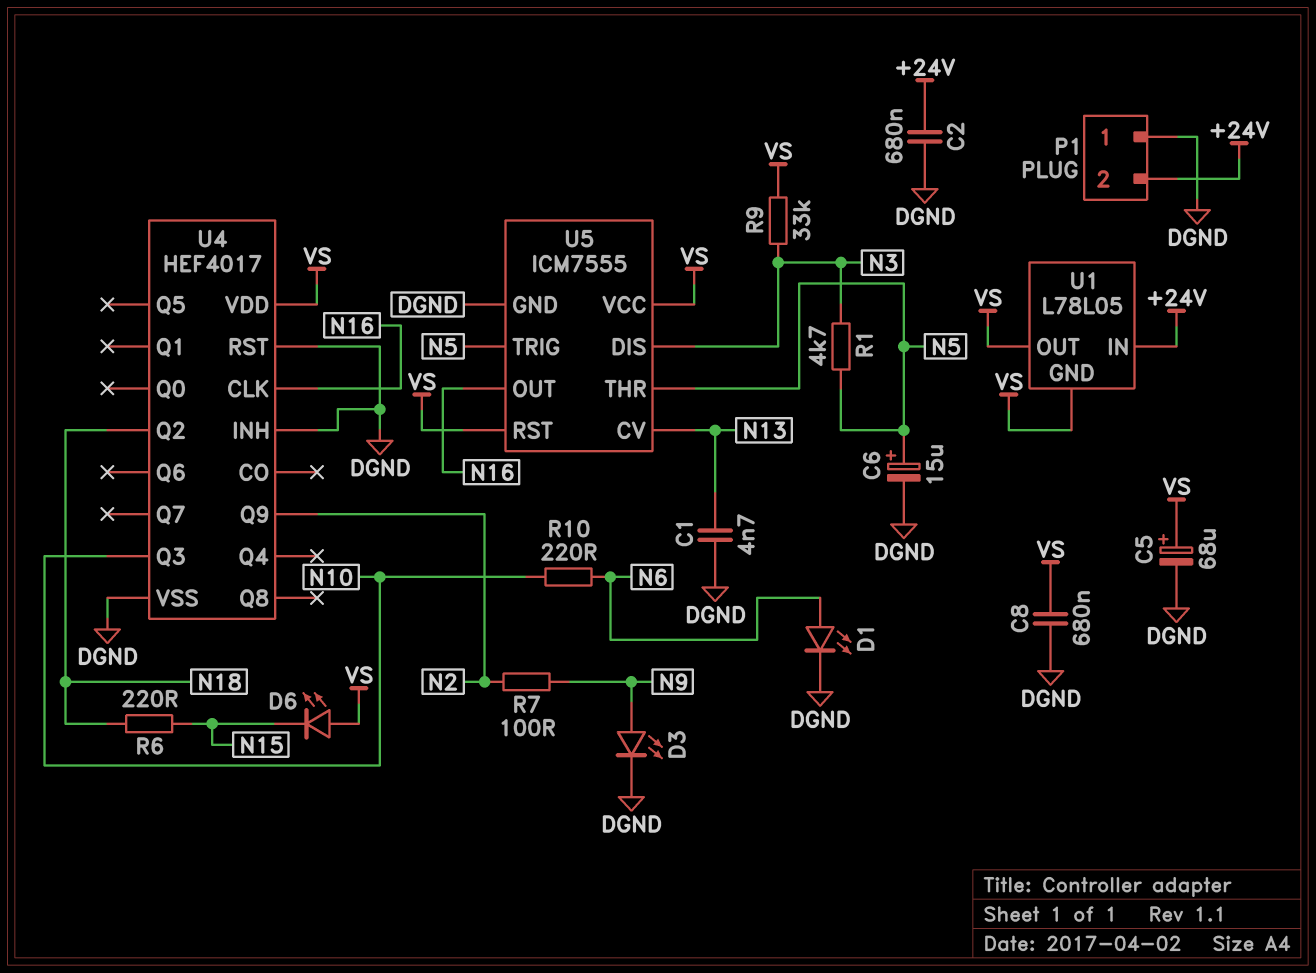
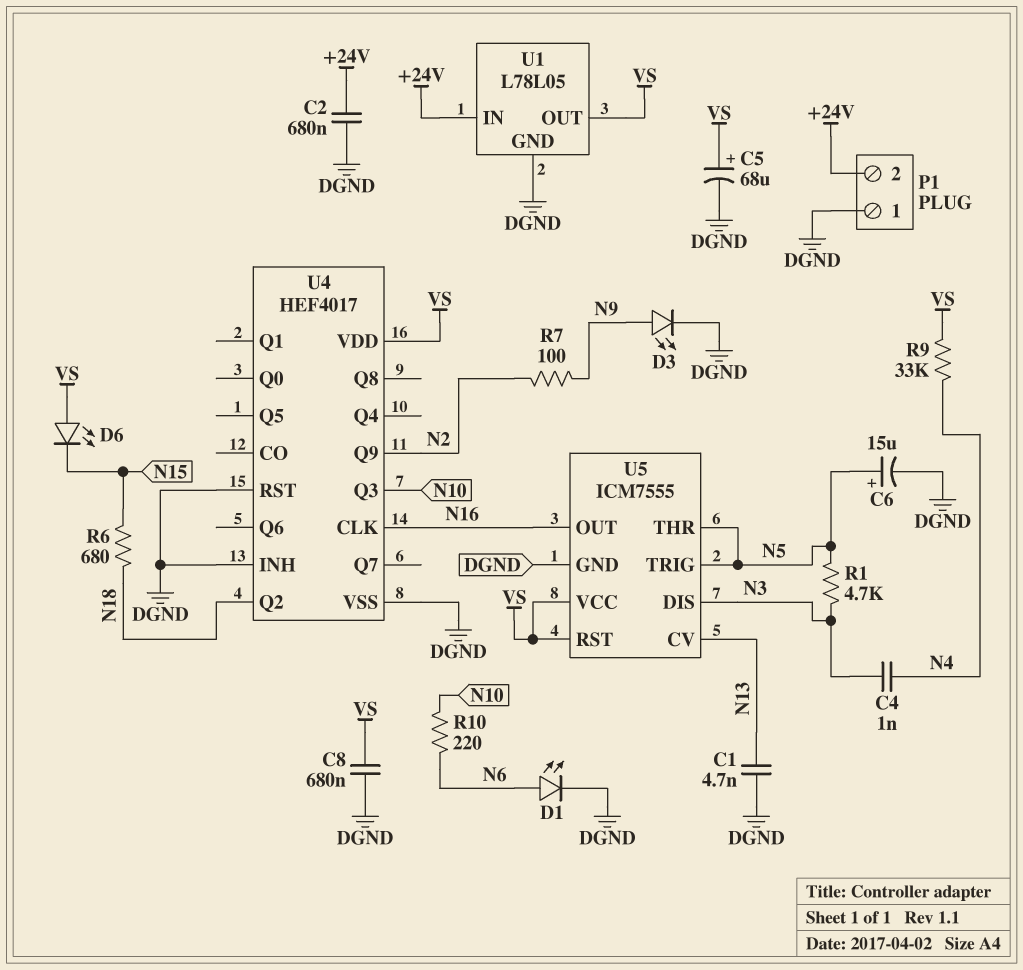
C4: none -> 1nF (N3, N4)
R6: 220 (N15, N18) -> 680 (N15, N18)
R9: 33k (N3, VS) -> 33k (N4, VS)
U1 pin GND: VS -> DGND

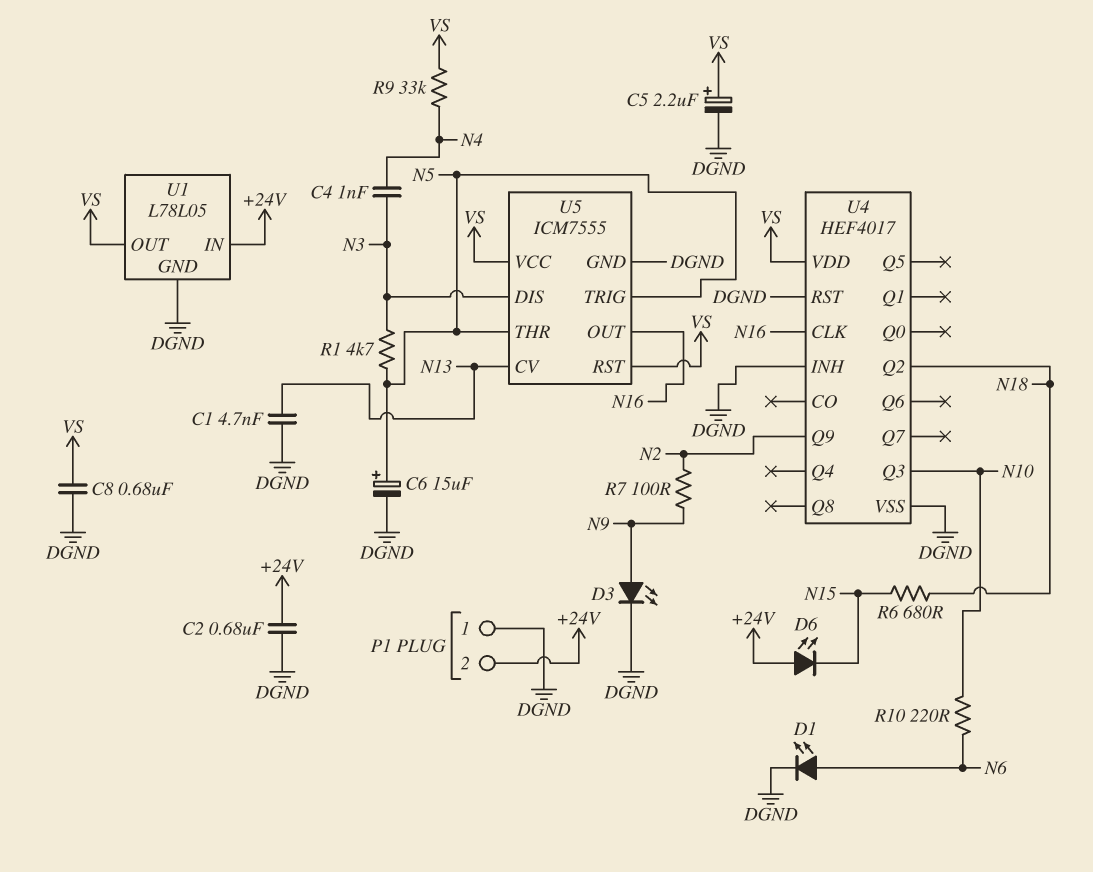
C5: 68uF (plus VS, minus DGND) -> 2.2uF (plus VS, minus DGND)
D6: LED (A VS, K N15) -> LED (A +24V, K N15)

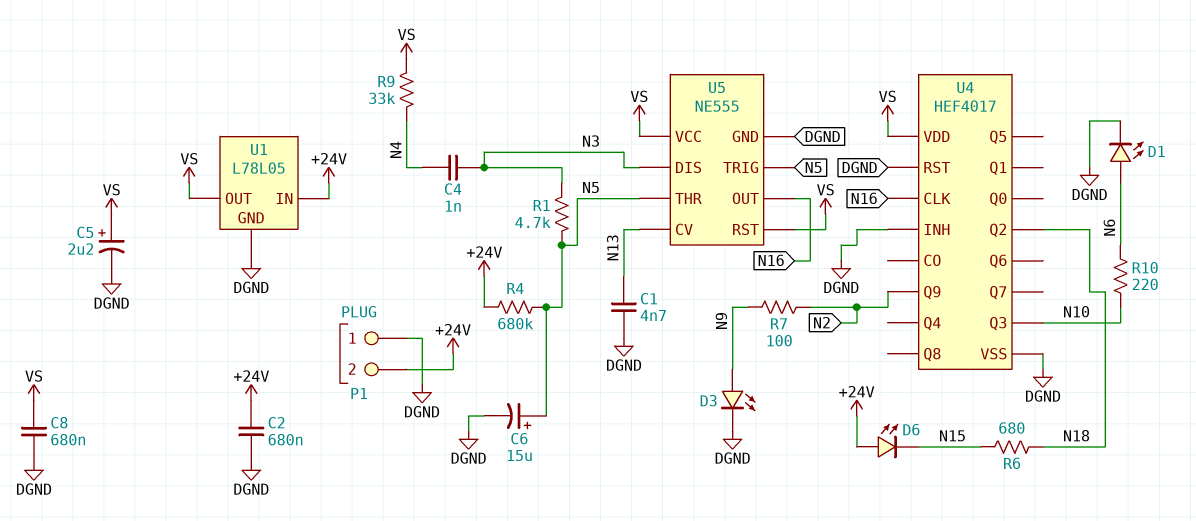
R4: none -> 680k (+24V, N5)
U5: ICM7555 -> NE555

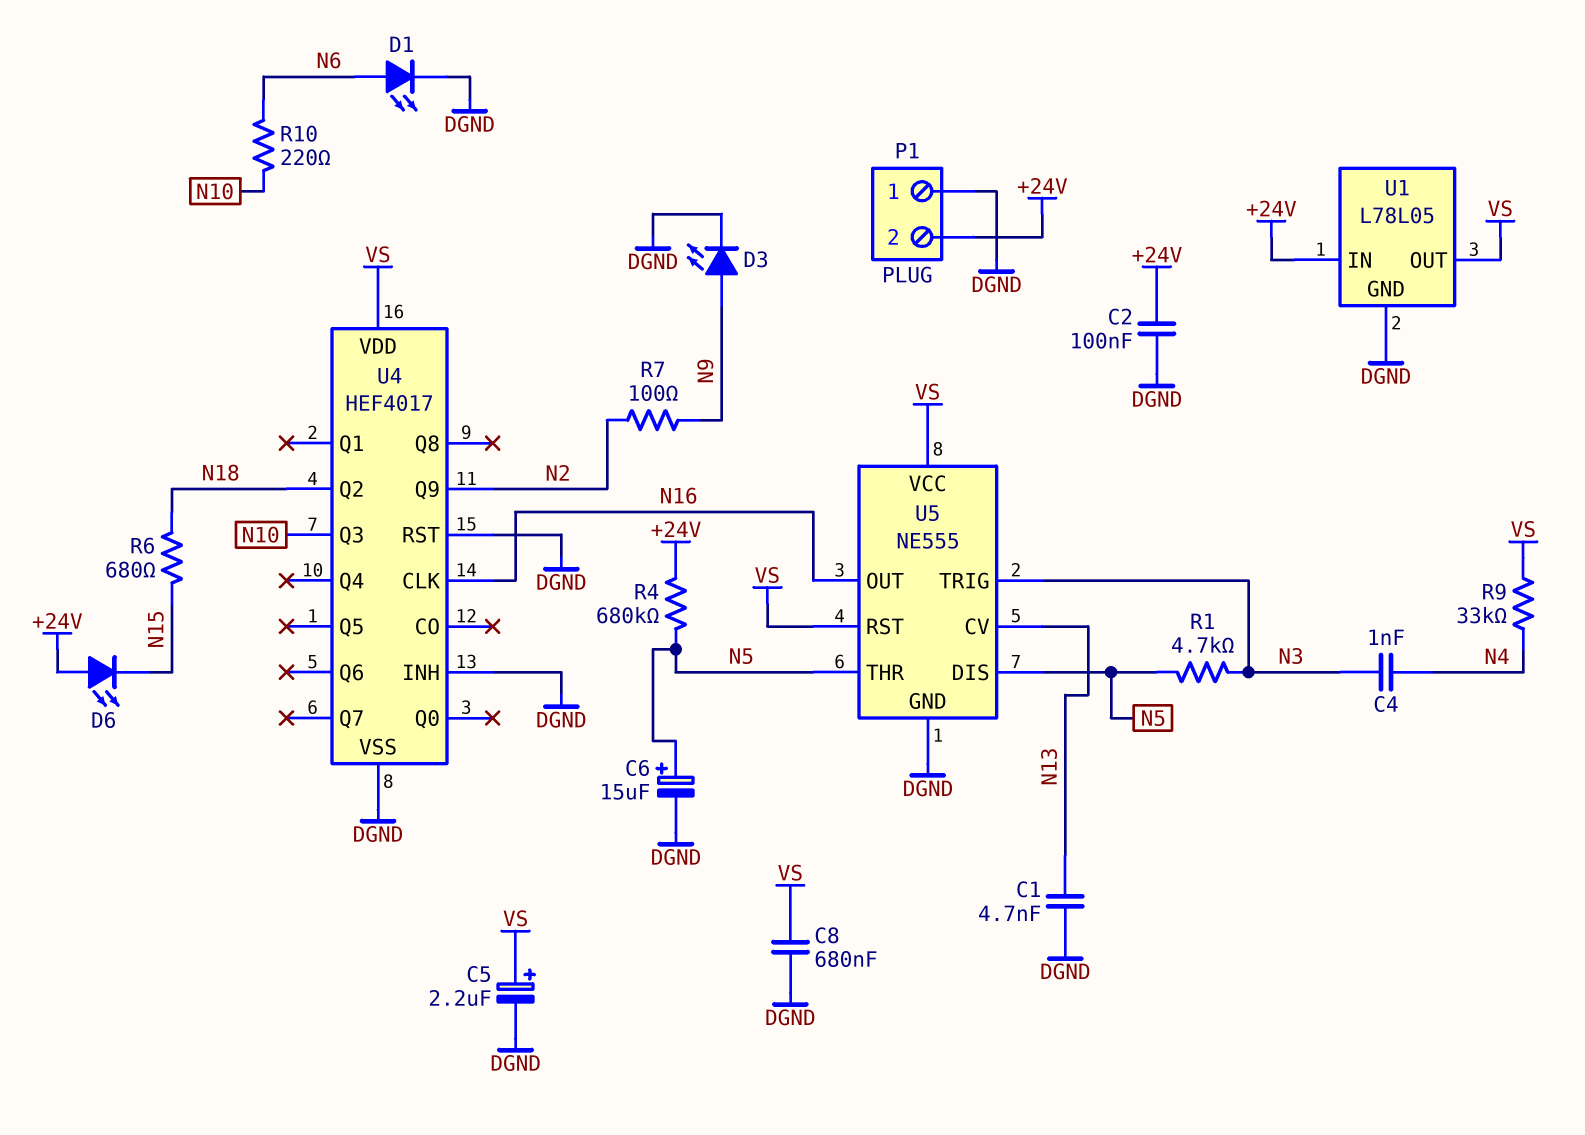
C2: 680nF (+24V, DGND) -> 100nF (+24V, DGND)
U5 pin DIS: N3 -> N5
U5 pin TRIG: N5 -> N3

